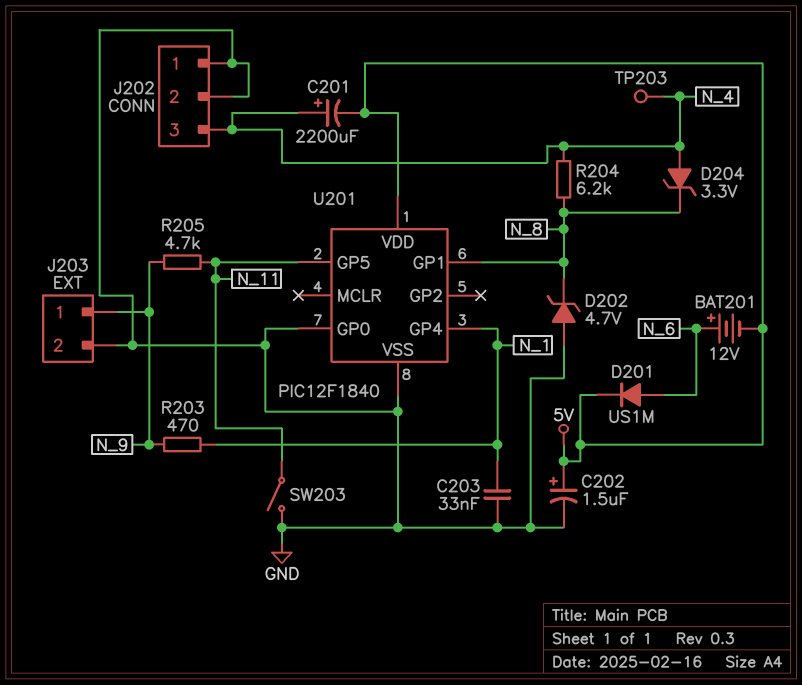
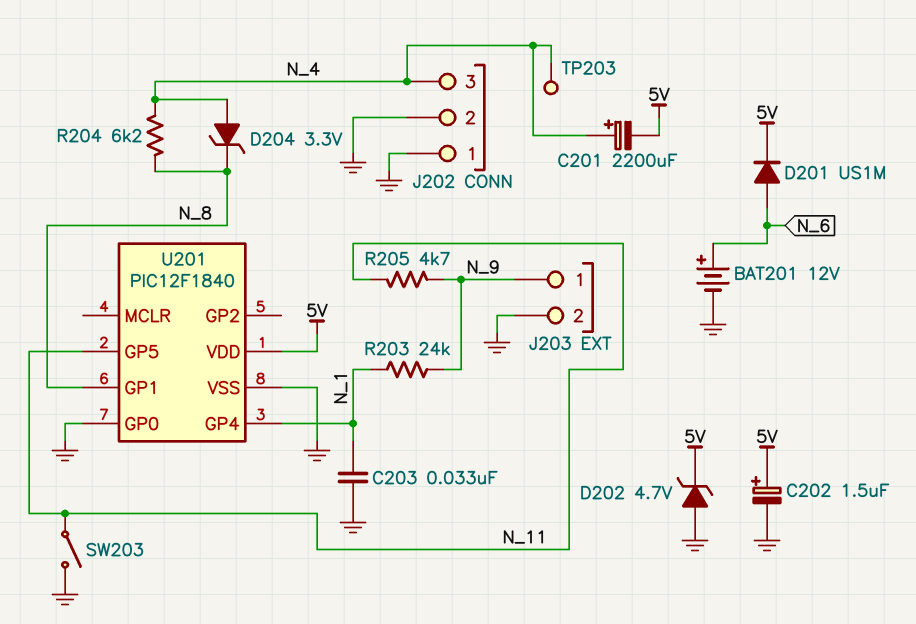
BAT201: 12V (plus N_6, minus 5V) -> 12V (plus N_6, minus GND)
D202: zener 4.7V (A GND, K N_8) -> zener 4.7V (A GND, K 5V)
R203: 470 (N_1, N_9) -> 24k (N_1, N_9)

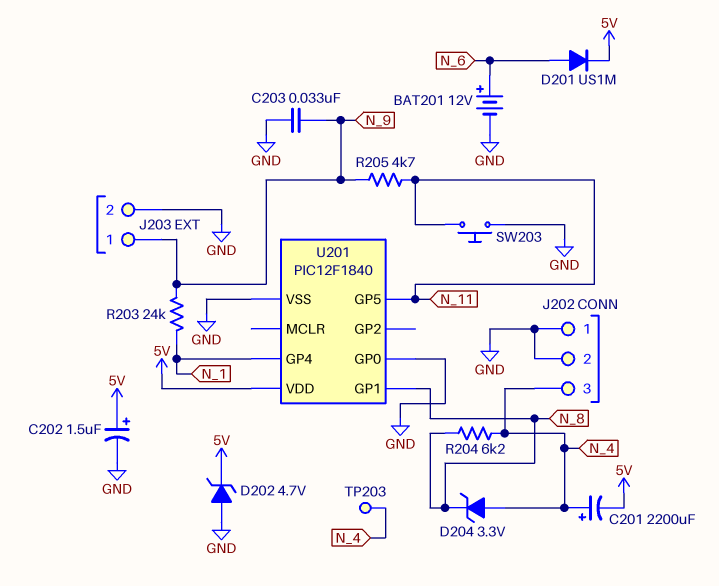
C203: 33nF (GND, N_1) -> 33nF (GND, N_9)
SW203: switch (GND, N_11) -> button (GND, N_11)

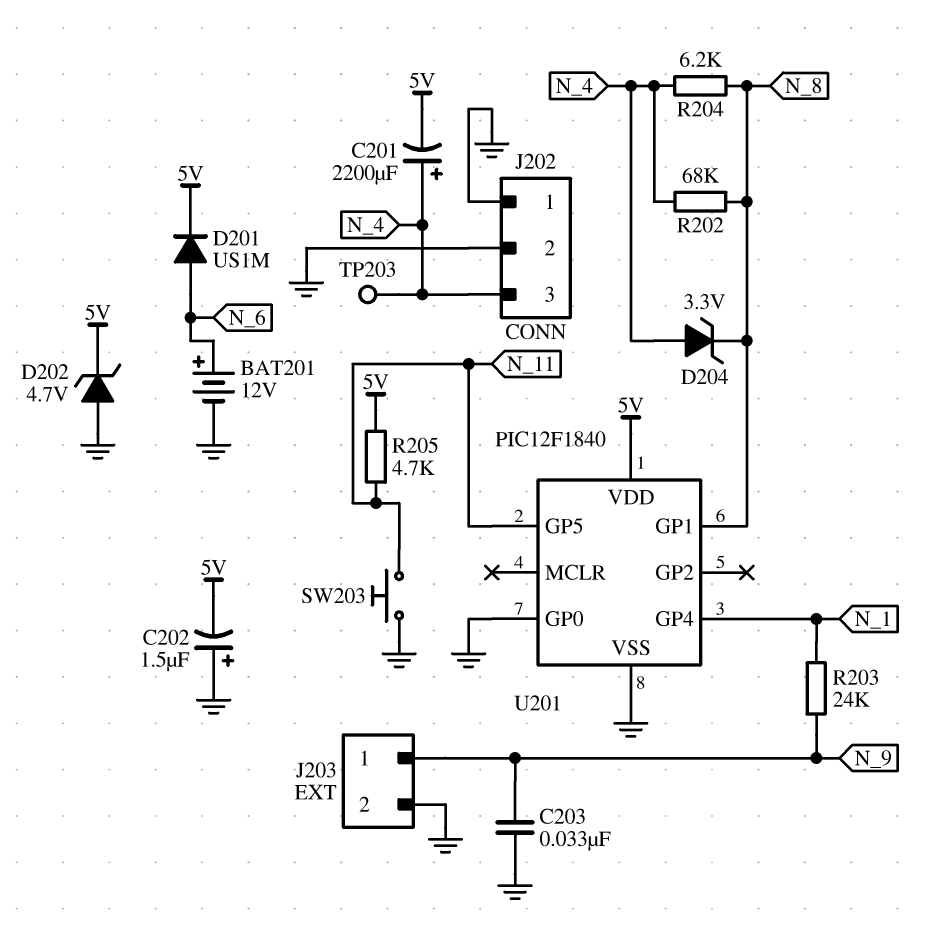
C202: 1.5uF (plus 5V, minus GND) -> 1.5uF (plus GND, minus 5V)
R202: none -> 68k (N_4, N_8)
R205: 4.7k (N_9, N_11) -> 4.7k (5V, N_11)

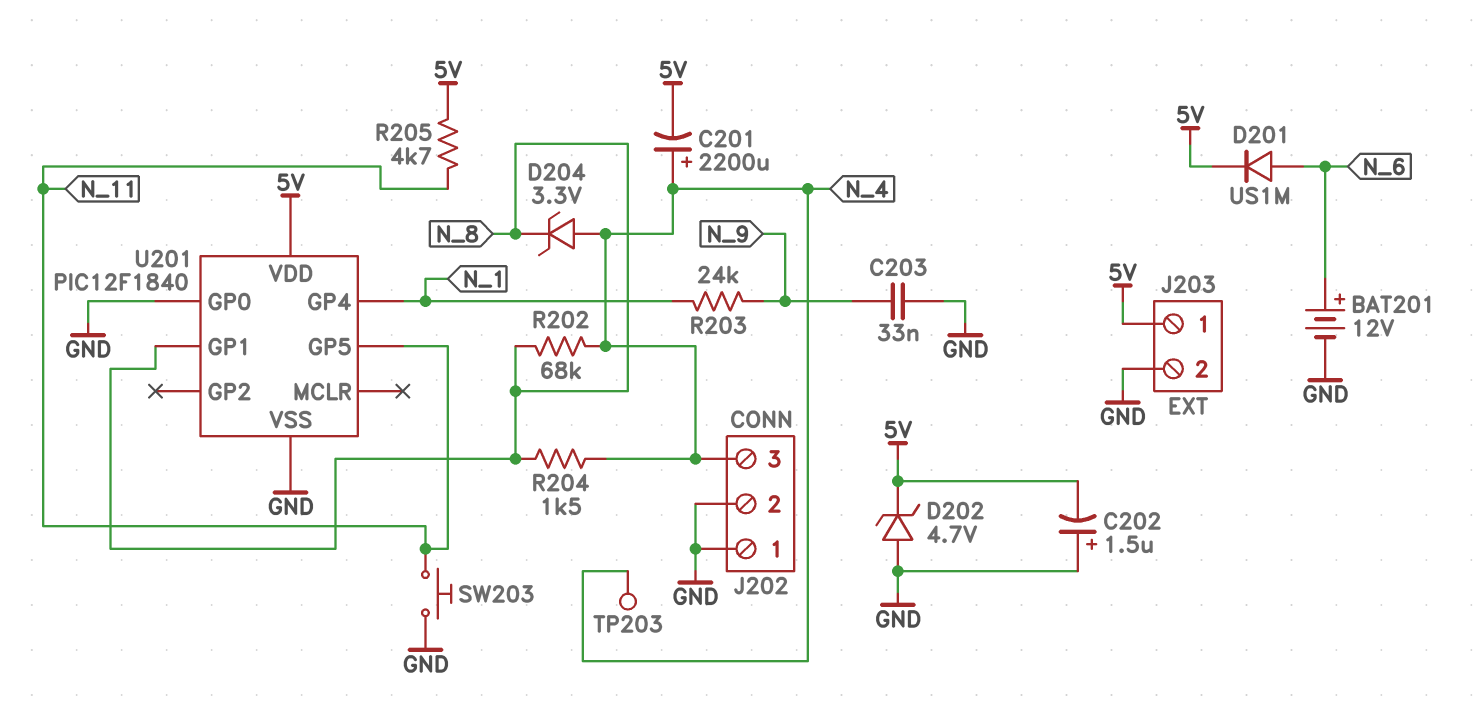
J203 pin 1: N_9 -> 5V
R204: 6.2k (N_4, N_8) -> 1.5k (N_4, N_8)

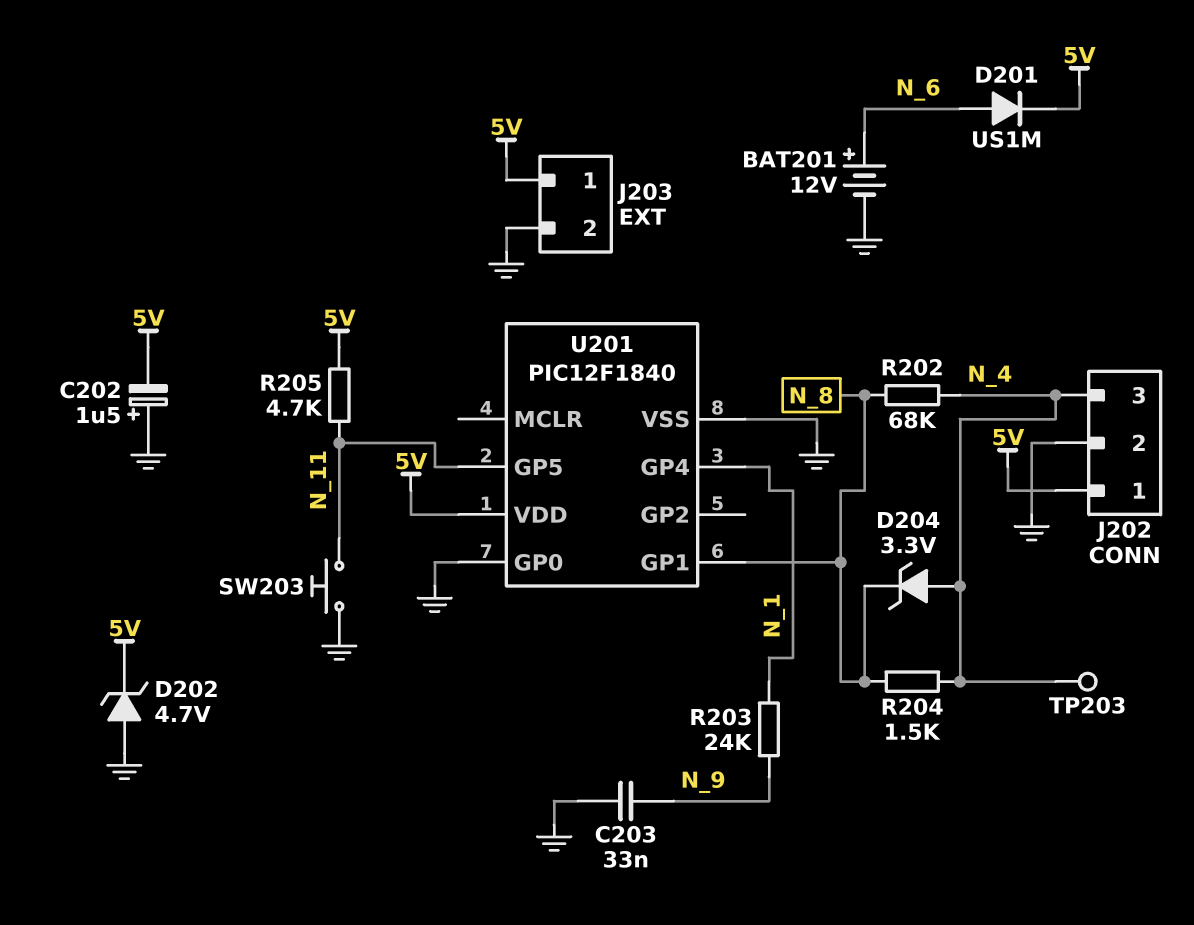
C201: 2200uF (plus N_4, minus 5V) -> none
J202 pin 1: GND -> 5V

